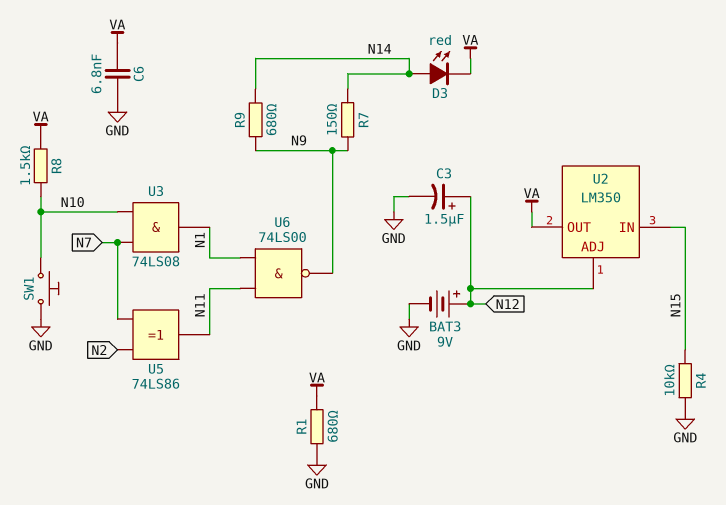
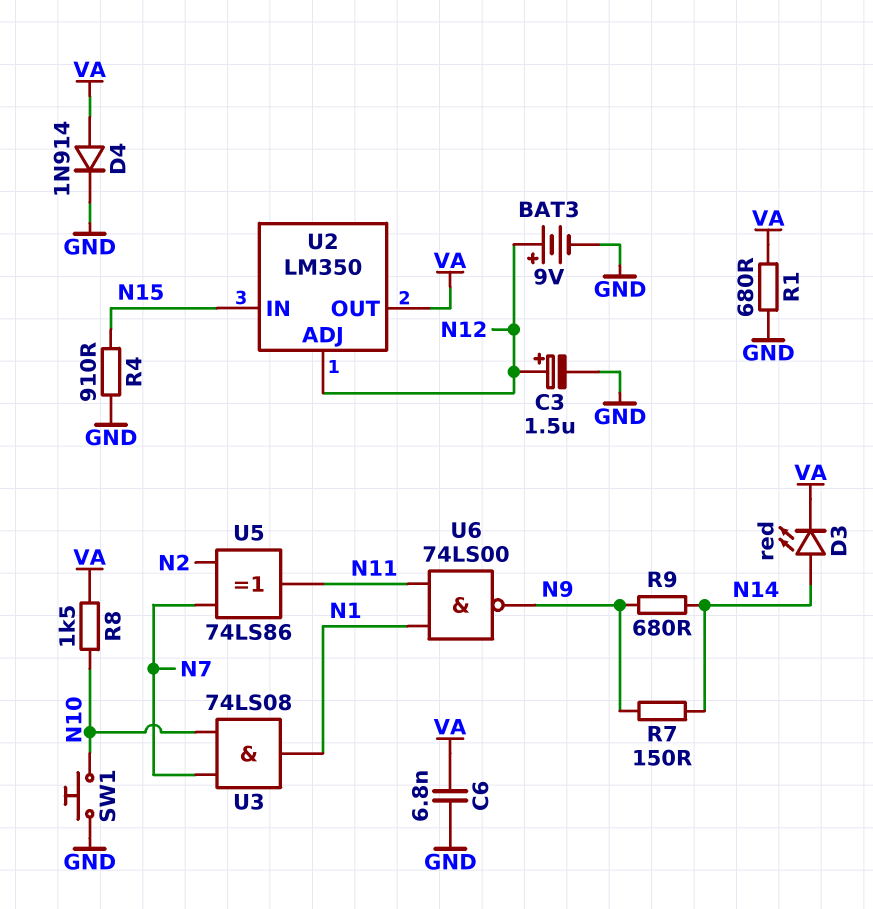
D4: none -> diode 1N914 (A VA, K GND)
R4: 10k (GND, N15) -> 910 (GND, N15)

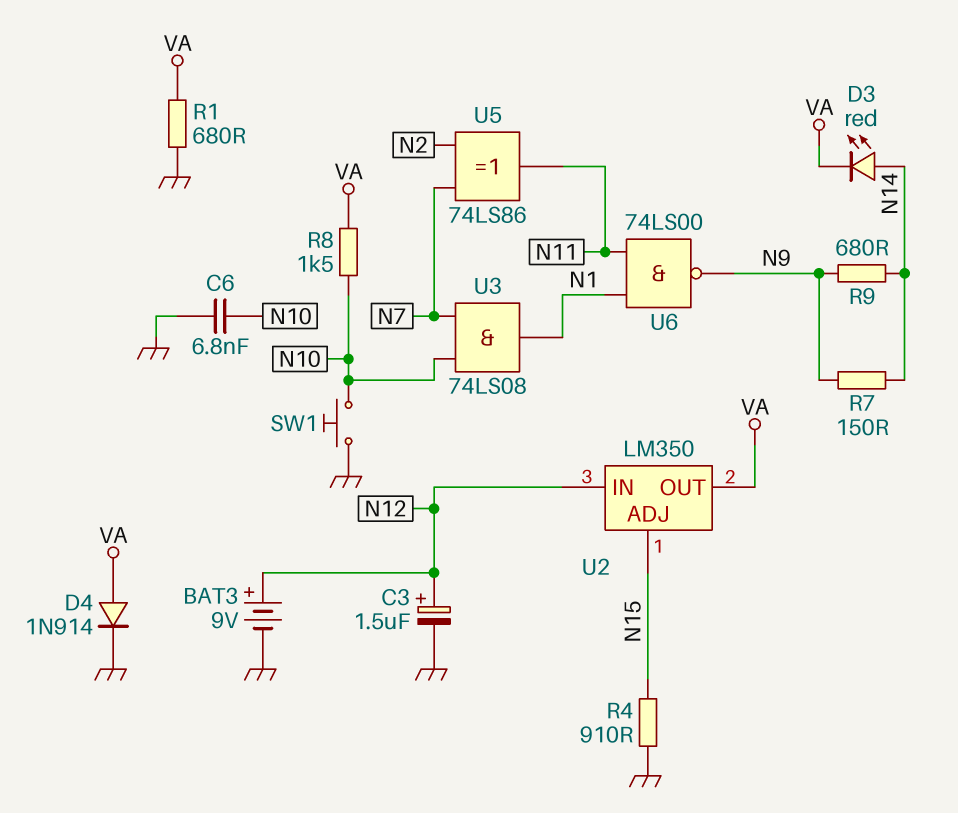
C6: 6.8nF (GND, VA) -> 6.8nF (GND, N10)
U2 pin ADJ: N12 -> N15
U2 pin IN: N15 -> N12

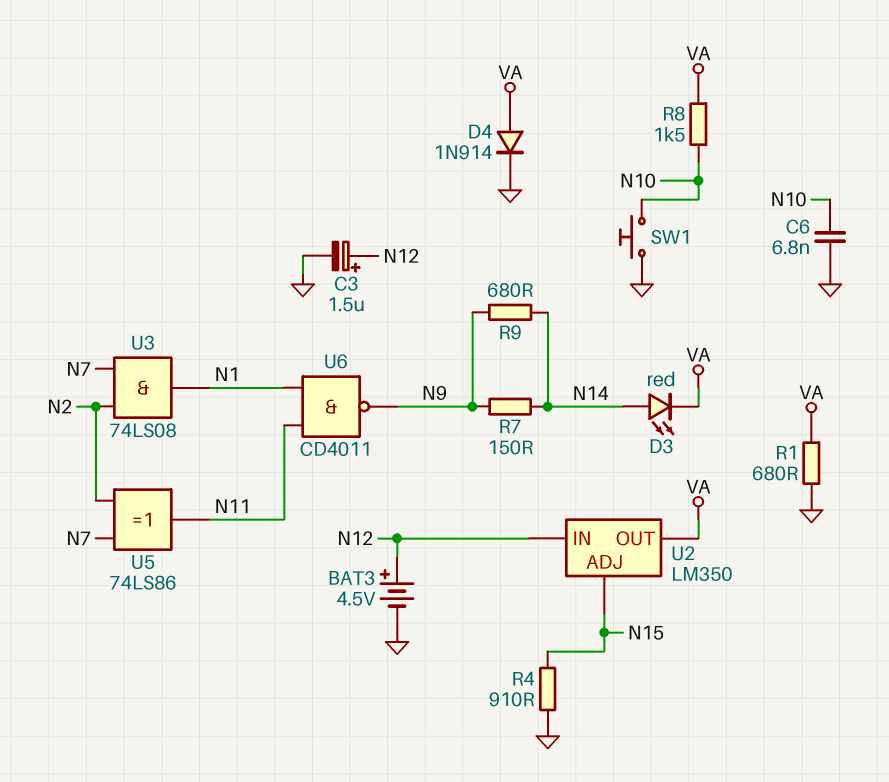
BAT3: 9V (plus N12, minus GND) -> 4.5V (plus N12, minus GND)
U3: AND 74LS08 (in N7, in N10, out N1) -> AND 74LS08 (in N2, in N7, out N1)
U6: NAND 74LS00 (in N1, in N11, out N9) -> NAND CD4011 (in N1, in N11, out N9)

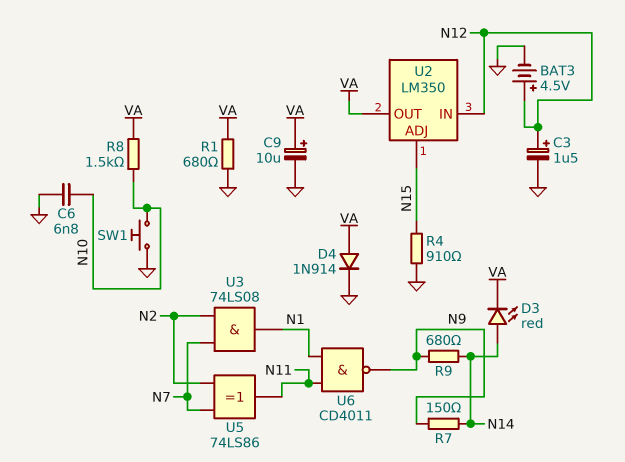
C9: none -> 10uF (plus VA, minus GND)

